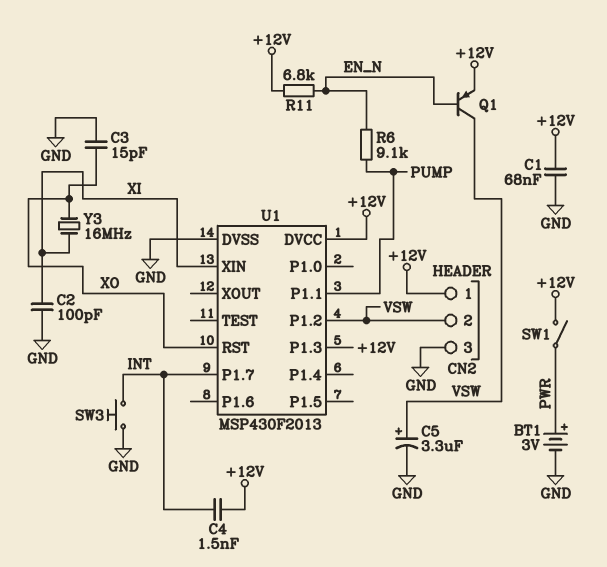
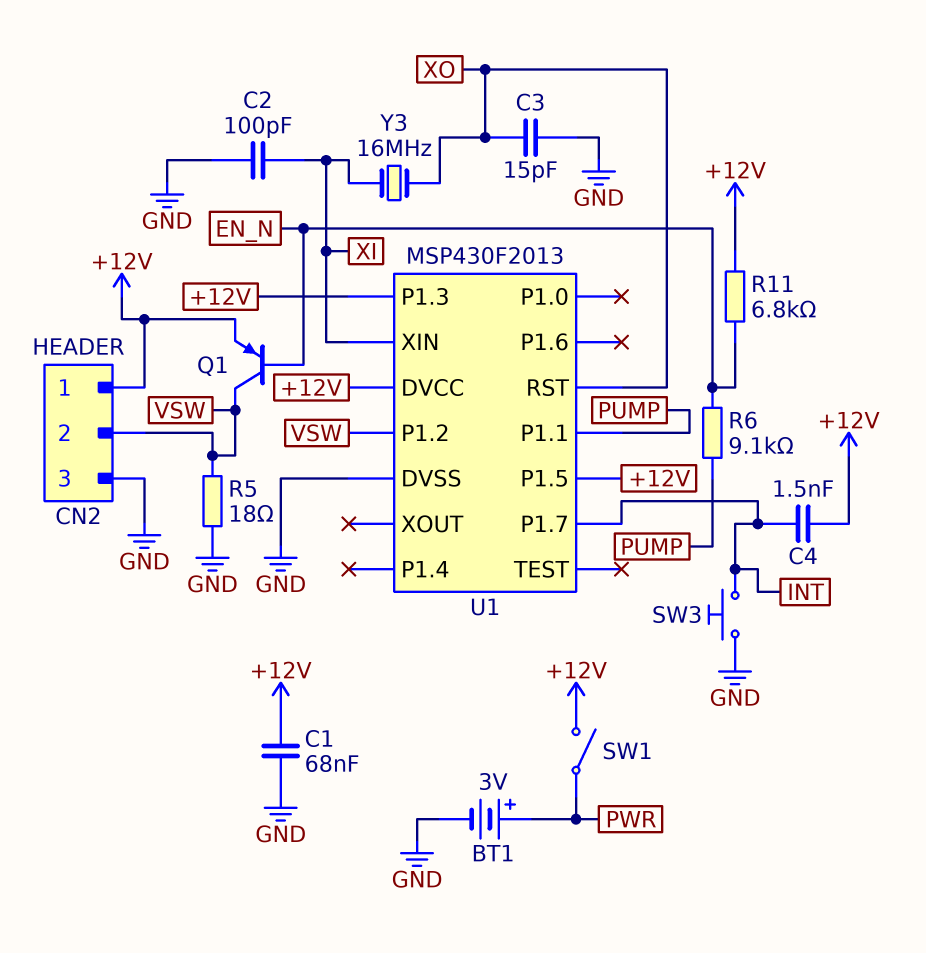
C5: 3.3uF (plus VSW, minus GND) -> none
R5: none -> 18 (GND, VSW)
U1 pin P1.5: none -> +12V

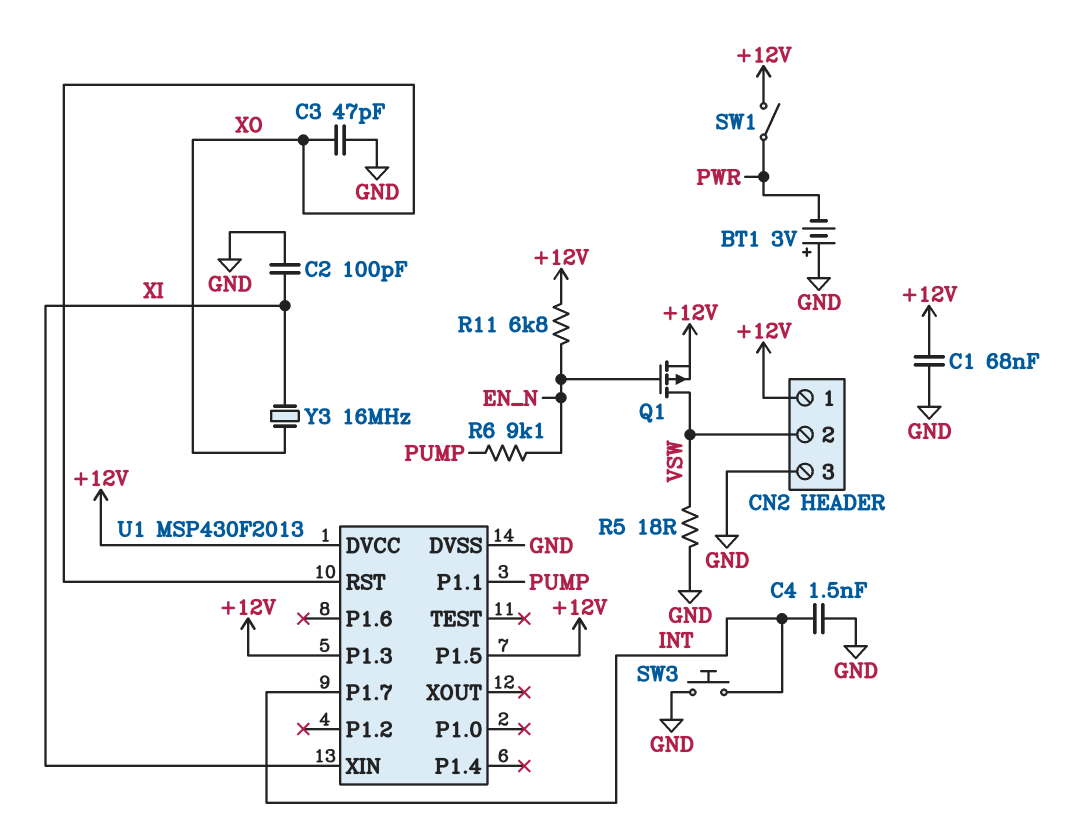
BT1: 3V (plus PWR, minus GND) -> 3V (plus GND, minus PWR)
C3: 15pF (GND, XO) -> 47pF (GND, XO)
C4: 1.5nF (+12V, INT) -> 1.5nF (GND, INT)
Q1: PNP (B EN_N, C VSW, E +12V) -> PMOS (G EN_N, D VSW, S +12V)
U1 pin P1.2: VSW -> none

